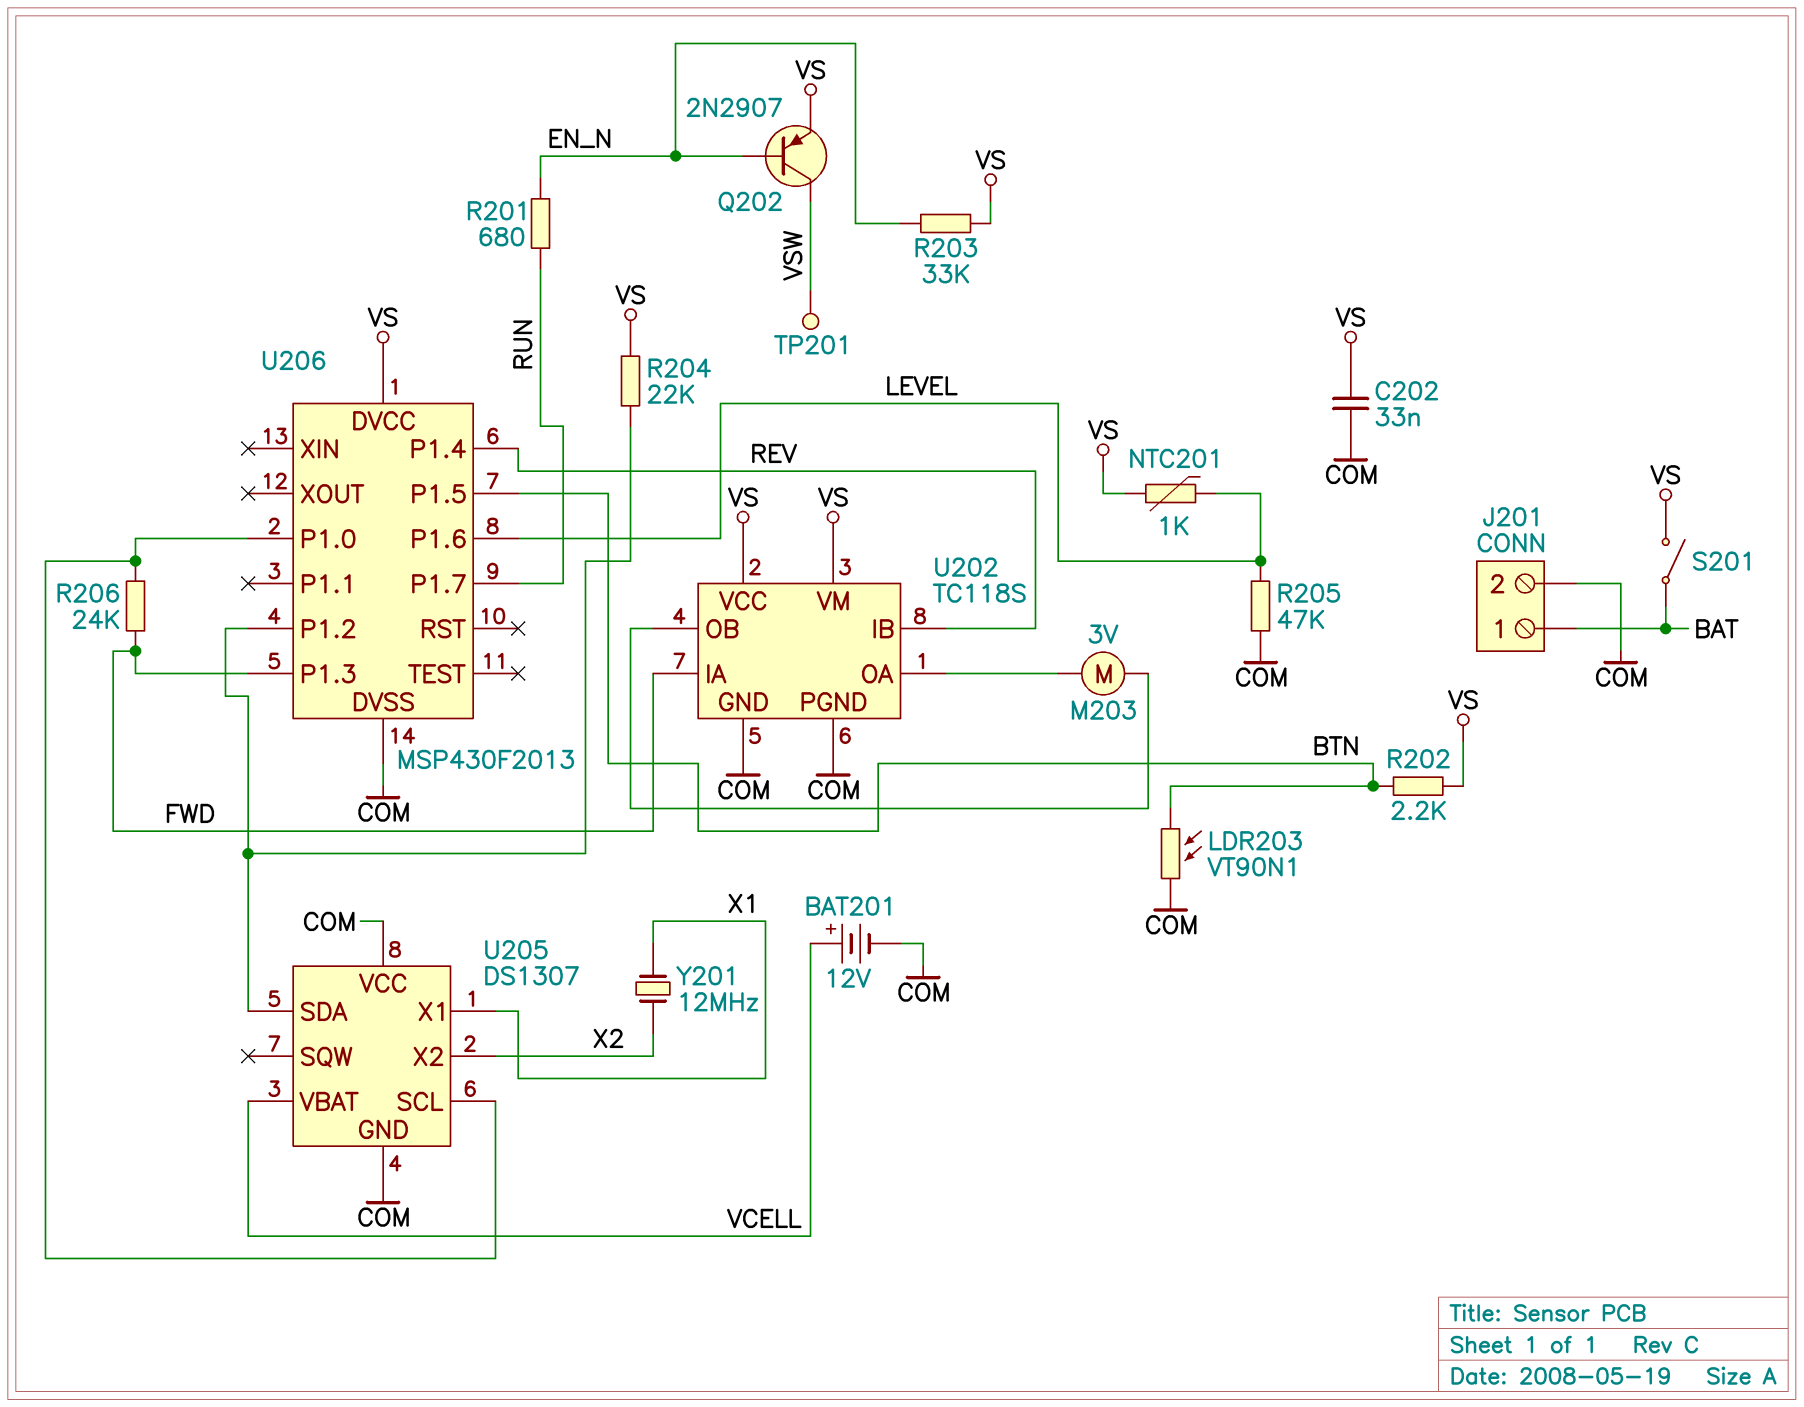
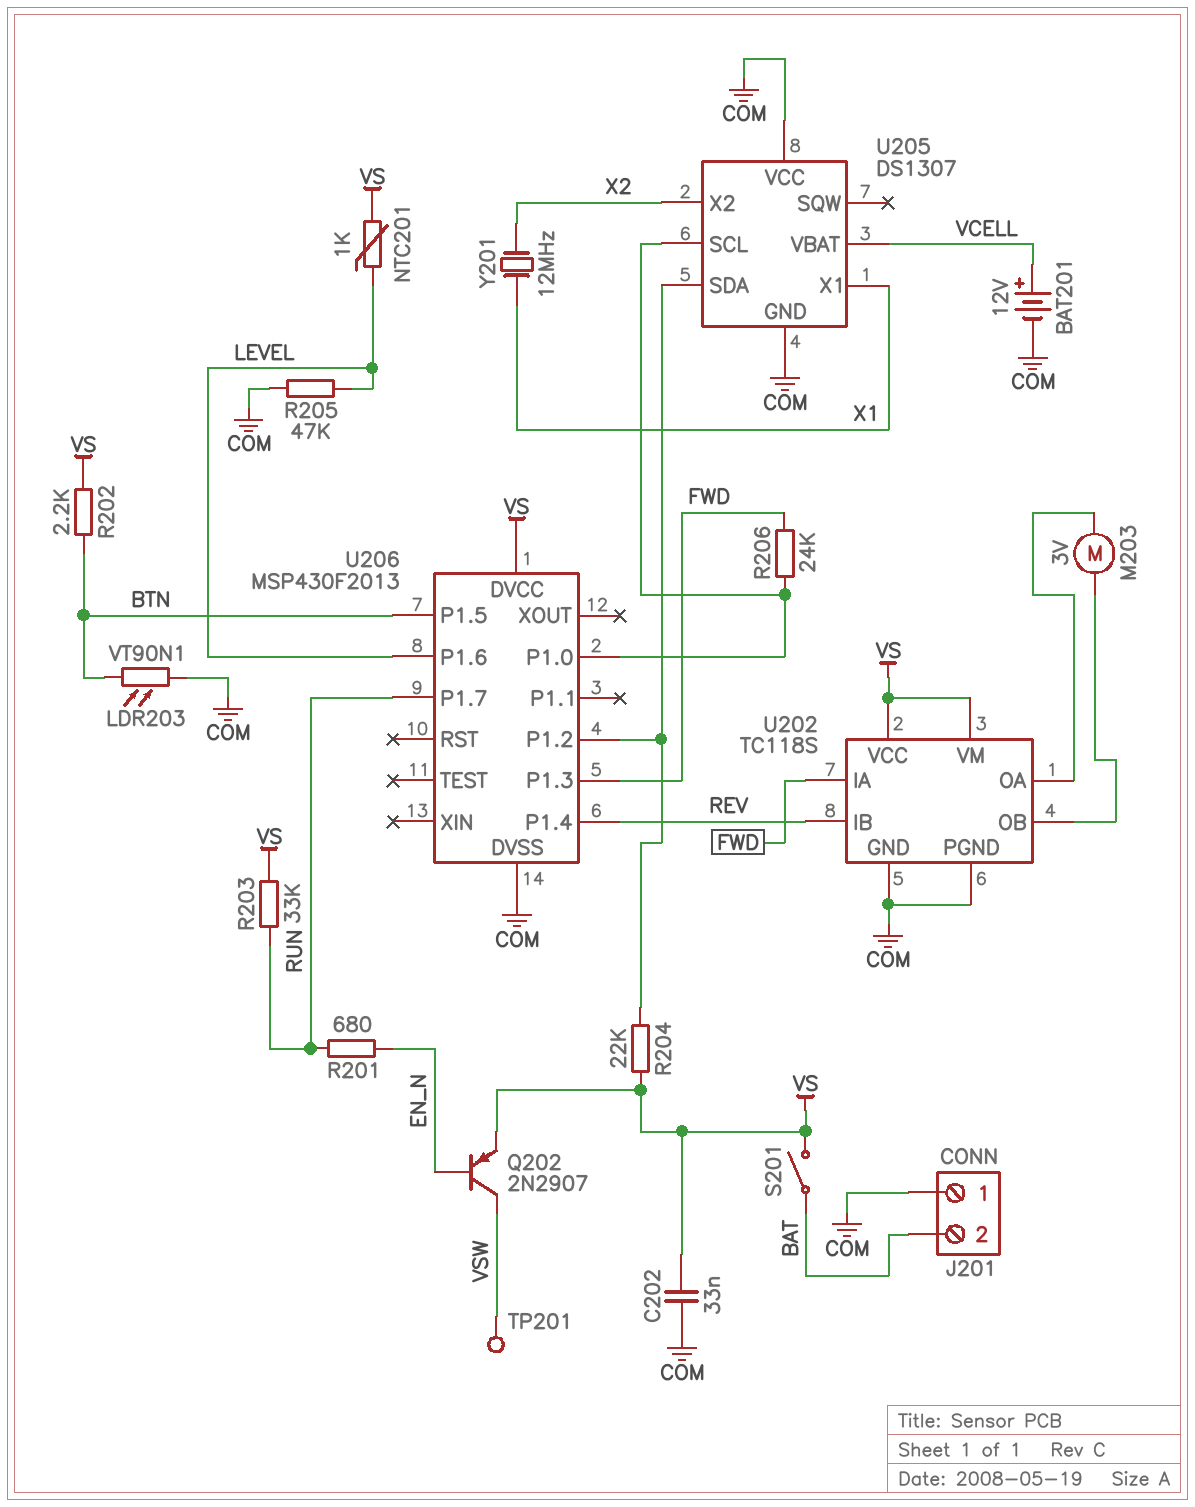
J201 pin 1: BAT -> COM
J201 pin 2: COM -> BAT
R203: 33k (EN_N, VS) -> 33k (RUN, VS)

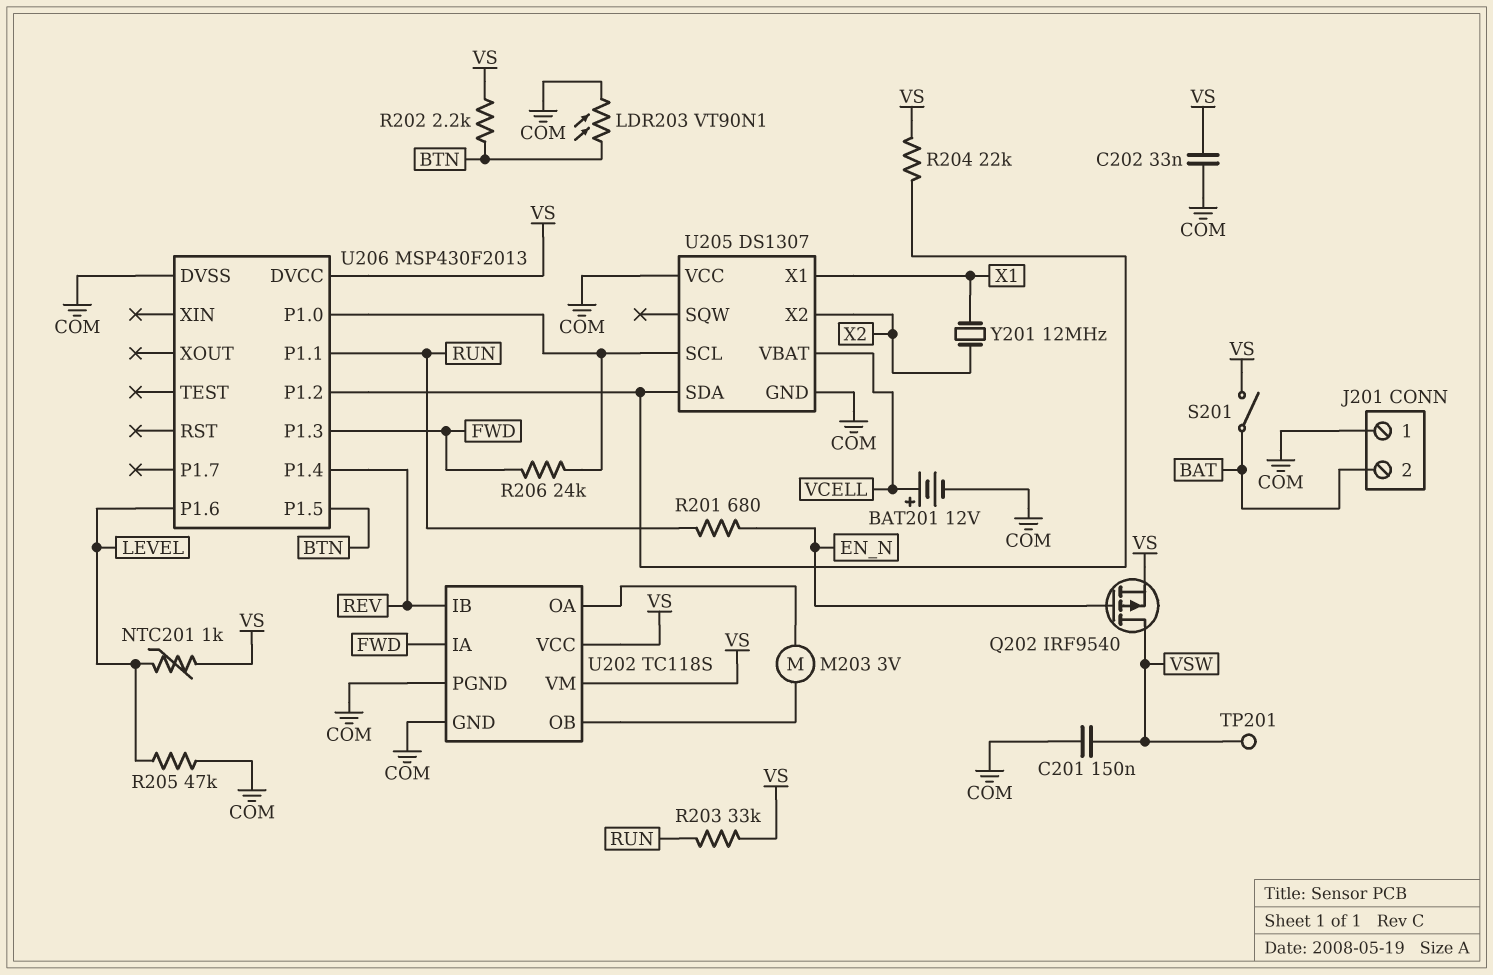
C201: none -> 150nF (COM, VSW)
Q202: PNP 2N2907 (B EN_N, C VSW, E VS) -> PMOS IRF9540 (G EN_N, D VSW, S VS)
U206 pin P1.1: none -> RUN
U206 pin P1.7: RUN -> none

